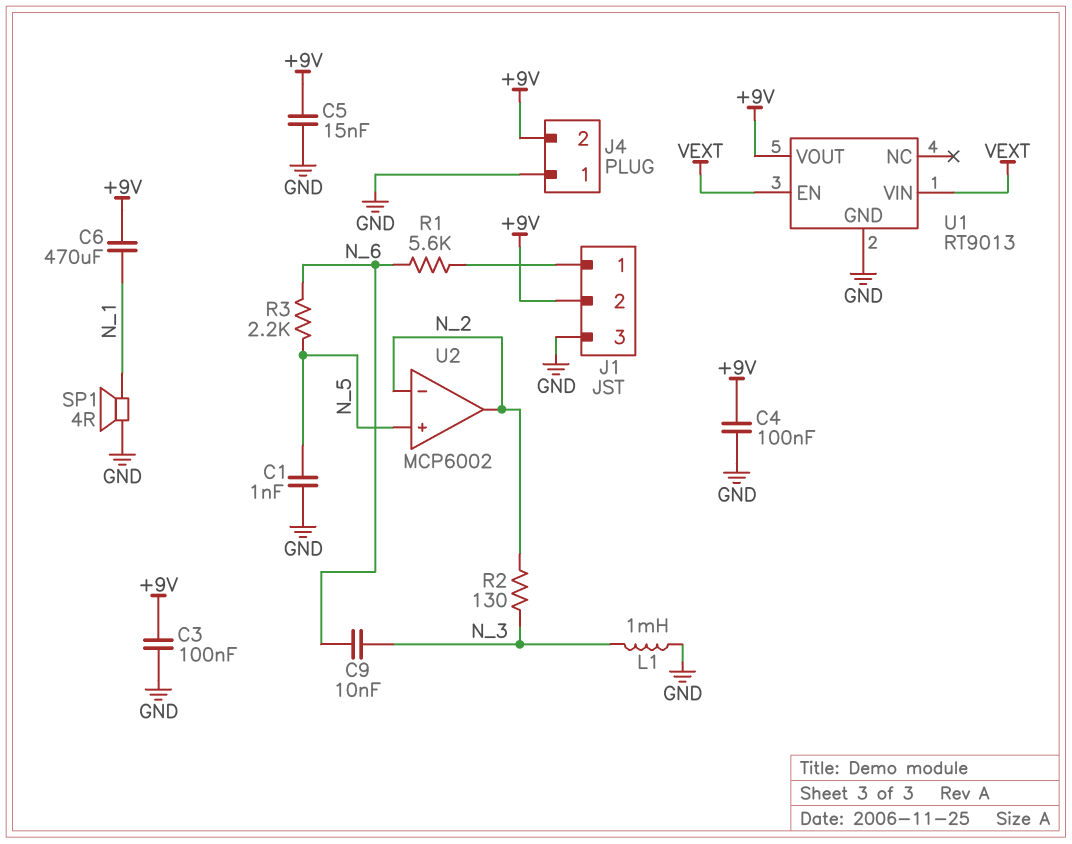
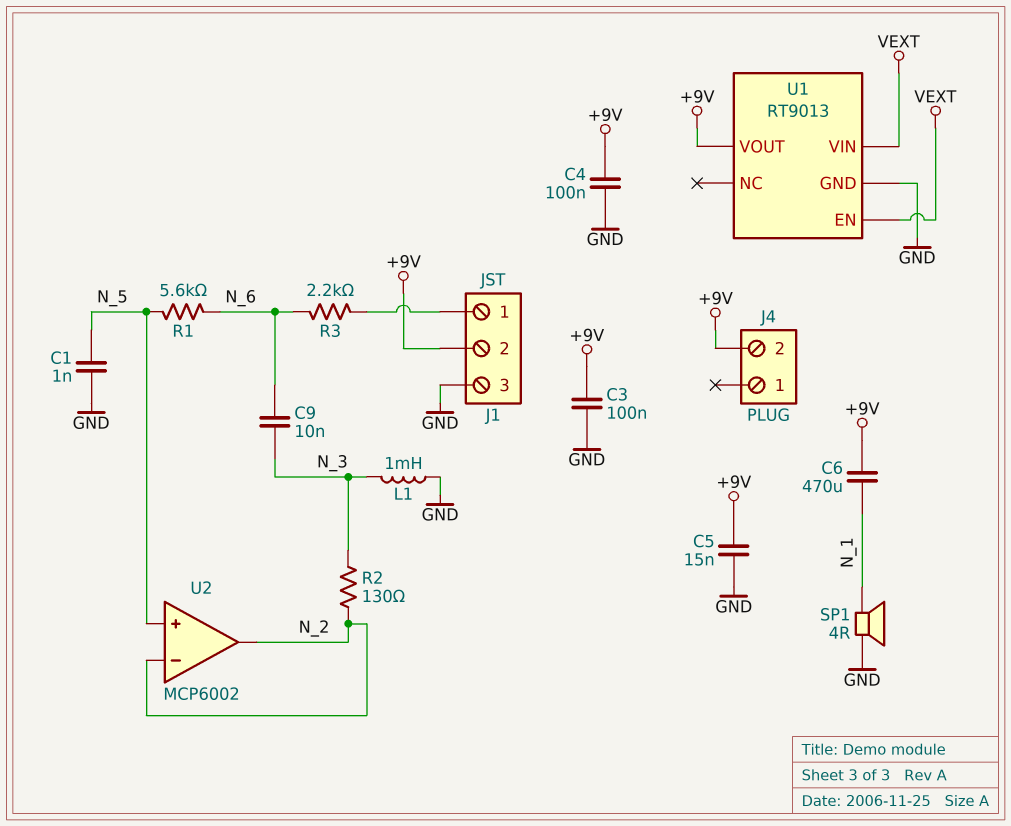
J4 pin 1: GND -> none
R1: 5.6k (J1/1, N_6) -> 5.6k (N_5, N_6)
R3: 2.2k (N_5, N_6) -> 2.2k (J1/1, N_6)

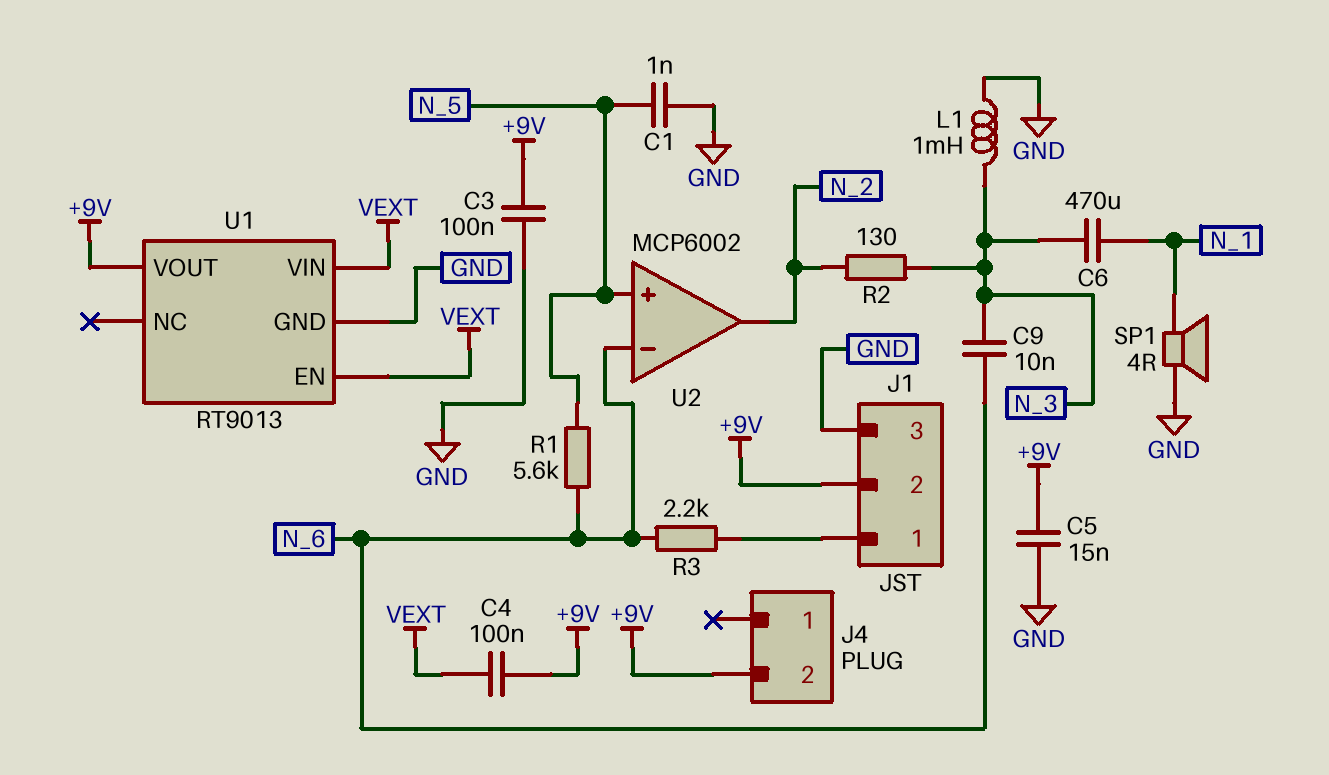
C4: 100nF (+9V, GND) -> 100nF (+9V, VEXT)
C6: 470uF (+9V, N_1) -> 470uF (N_1, N_3)
U2 pin in-: N_2 -> N_6

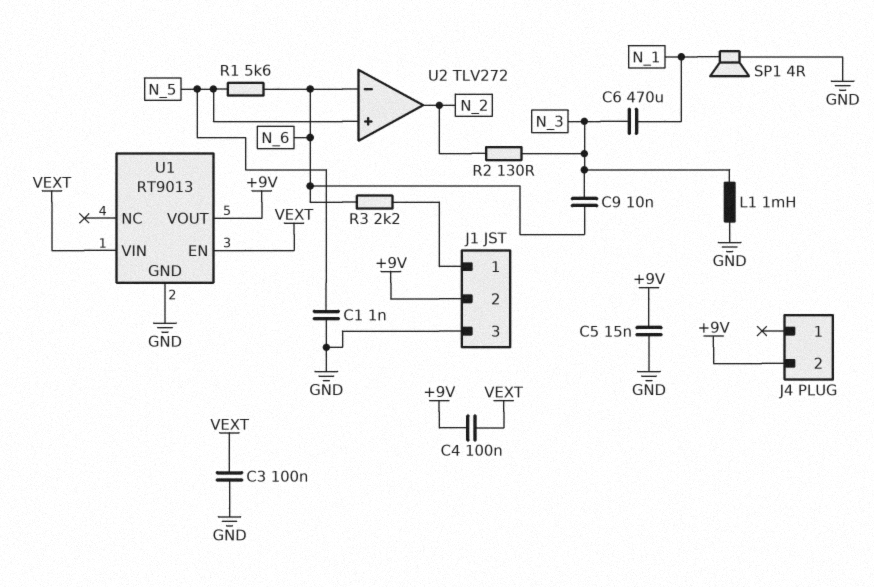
C3: 100nF (+9V, GND) -> 100nF (GND, VEXT)
U2: MCP6002 -> TLV272

